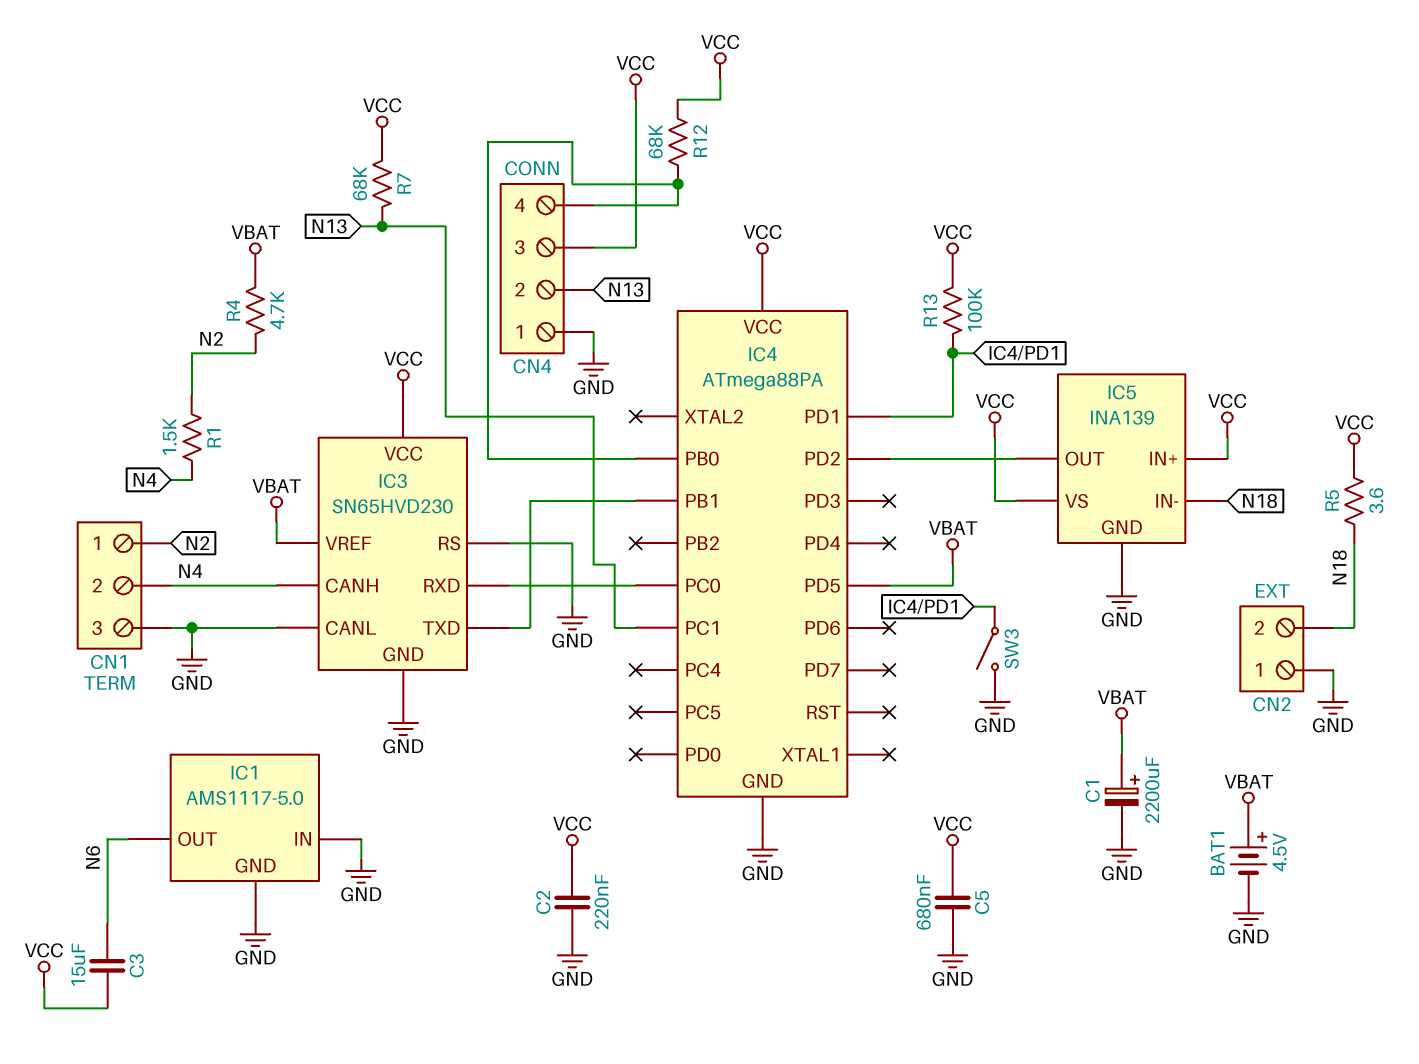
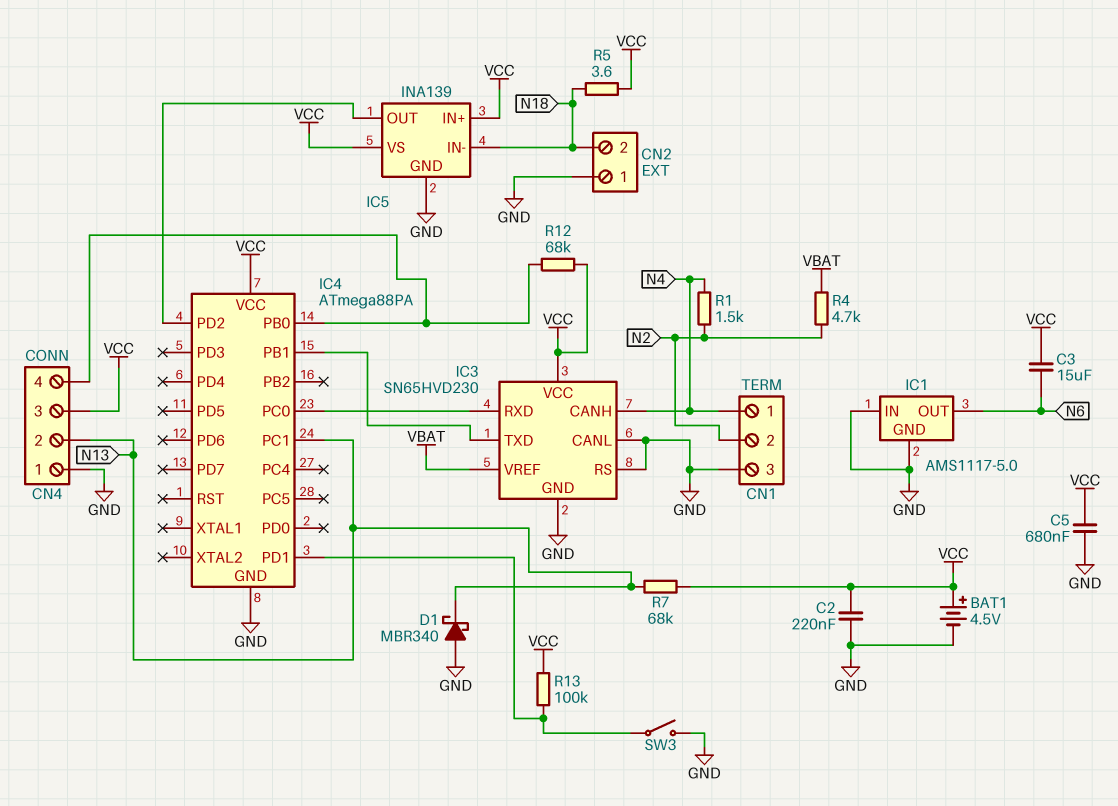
BAT1: 4.5V (plus VBAT, minus GND) -> 4.5V (plus VCC, minus GND)
C1: 2200uF (plus VBAT, minus GND) -> none
CN1 pin 1: N2 -> N4
CN1 pin 2: N4 -> N2
D1: none -> schottky MBR340 (A GND, K N13)
IC4 pin PD5: VBAT -> none

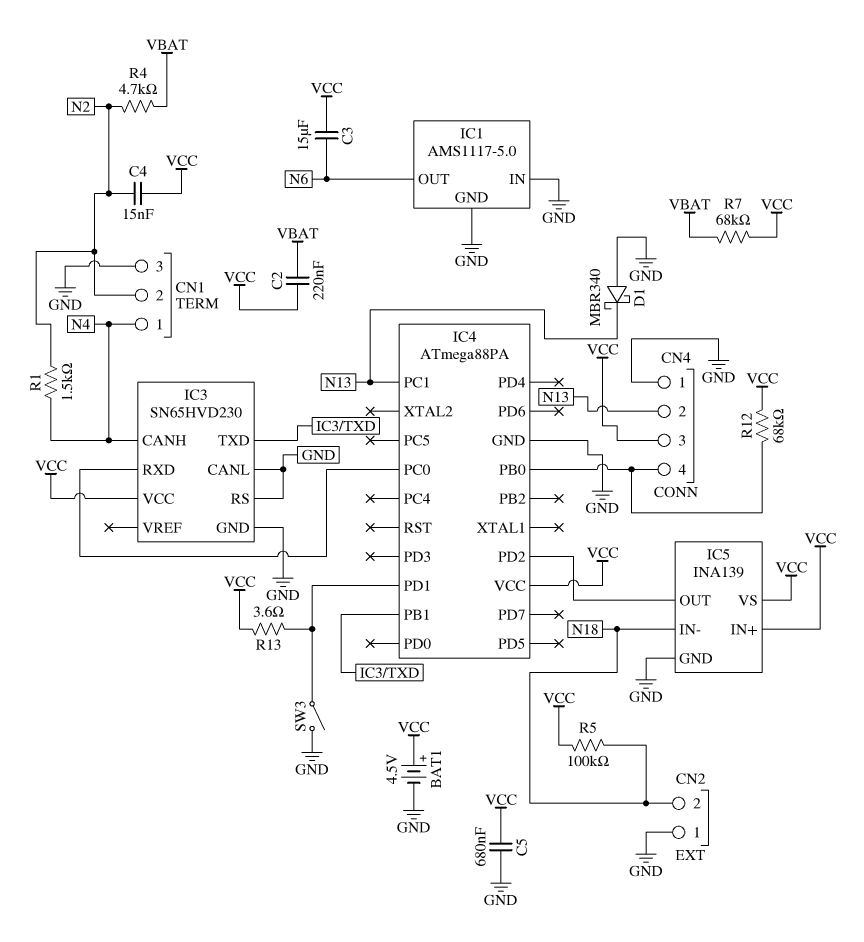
C2: 220nF (GND, VCC) -> 220nF (VBAT, VCC)
C4: none -> 15nF (N2, VCC)
IC3 pin VREF: VBAT -> none
R5: 3.6 (N18, VCC) -> 100k (N18, VCC)
R7: 68k (N13, VCC) -> 68k (VBAT, VCC)
R13: 100k (IC4/PD1, VCC) -> 3.6 (IC4/PD1, VCC)

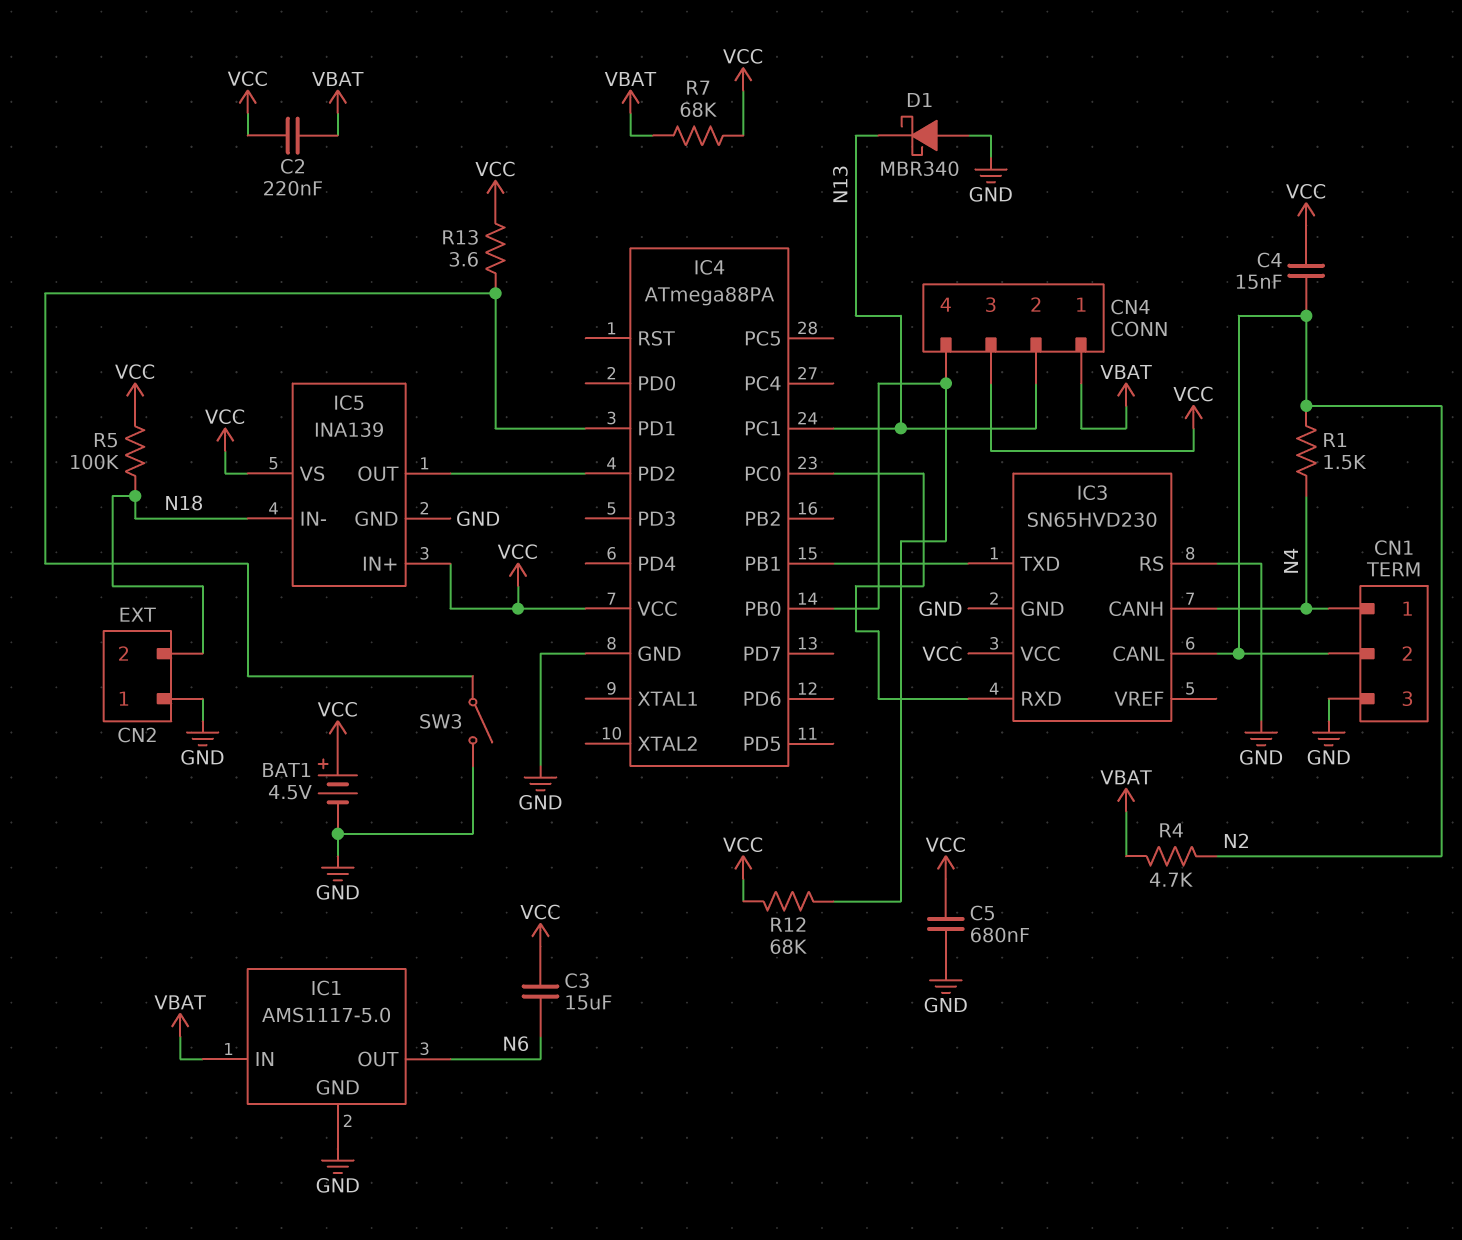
CN4 pin 1: GND -> VBAT
IC1 pin IN: GND -> VBAT
IC3 pin CANL: GND -> N2

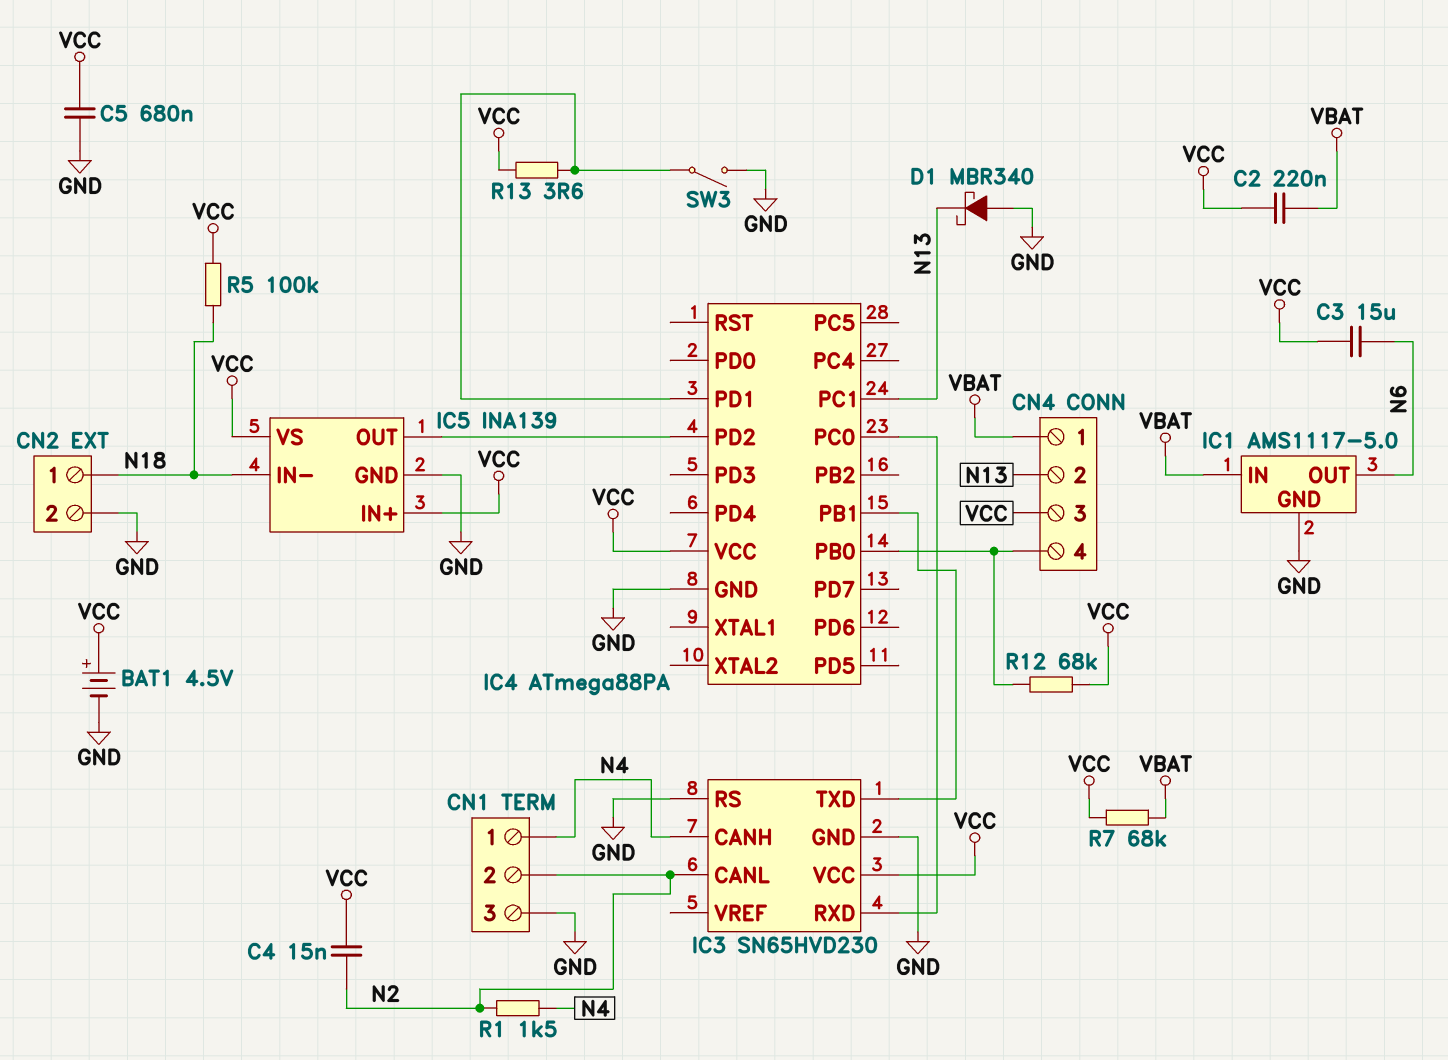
CN2 pin 1: GND -> N18
CN2 pin 2: N18 -> GND
R4: 4.7k (N2, VBAT) -> none

